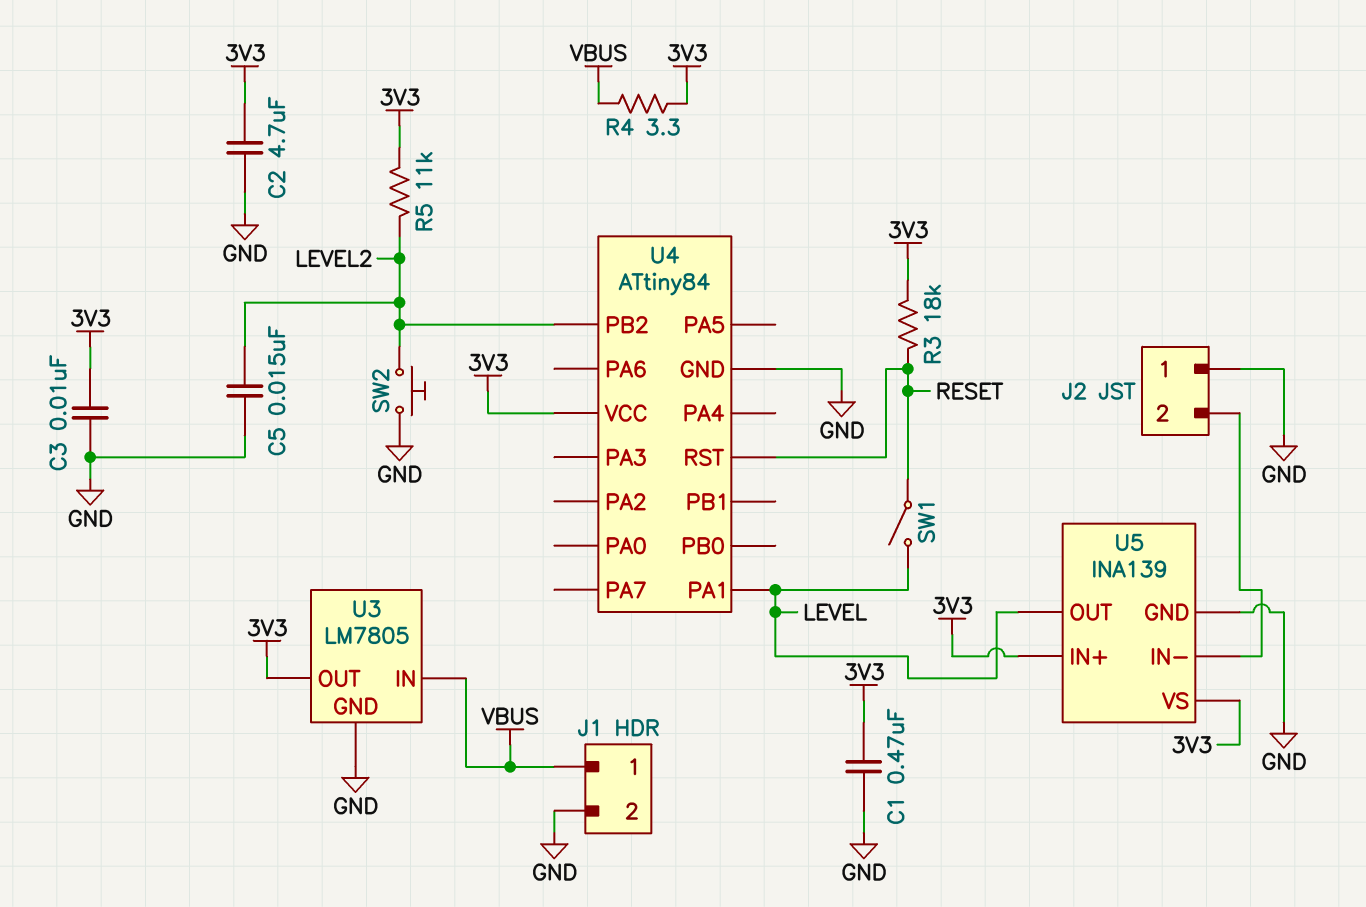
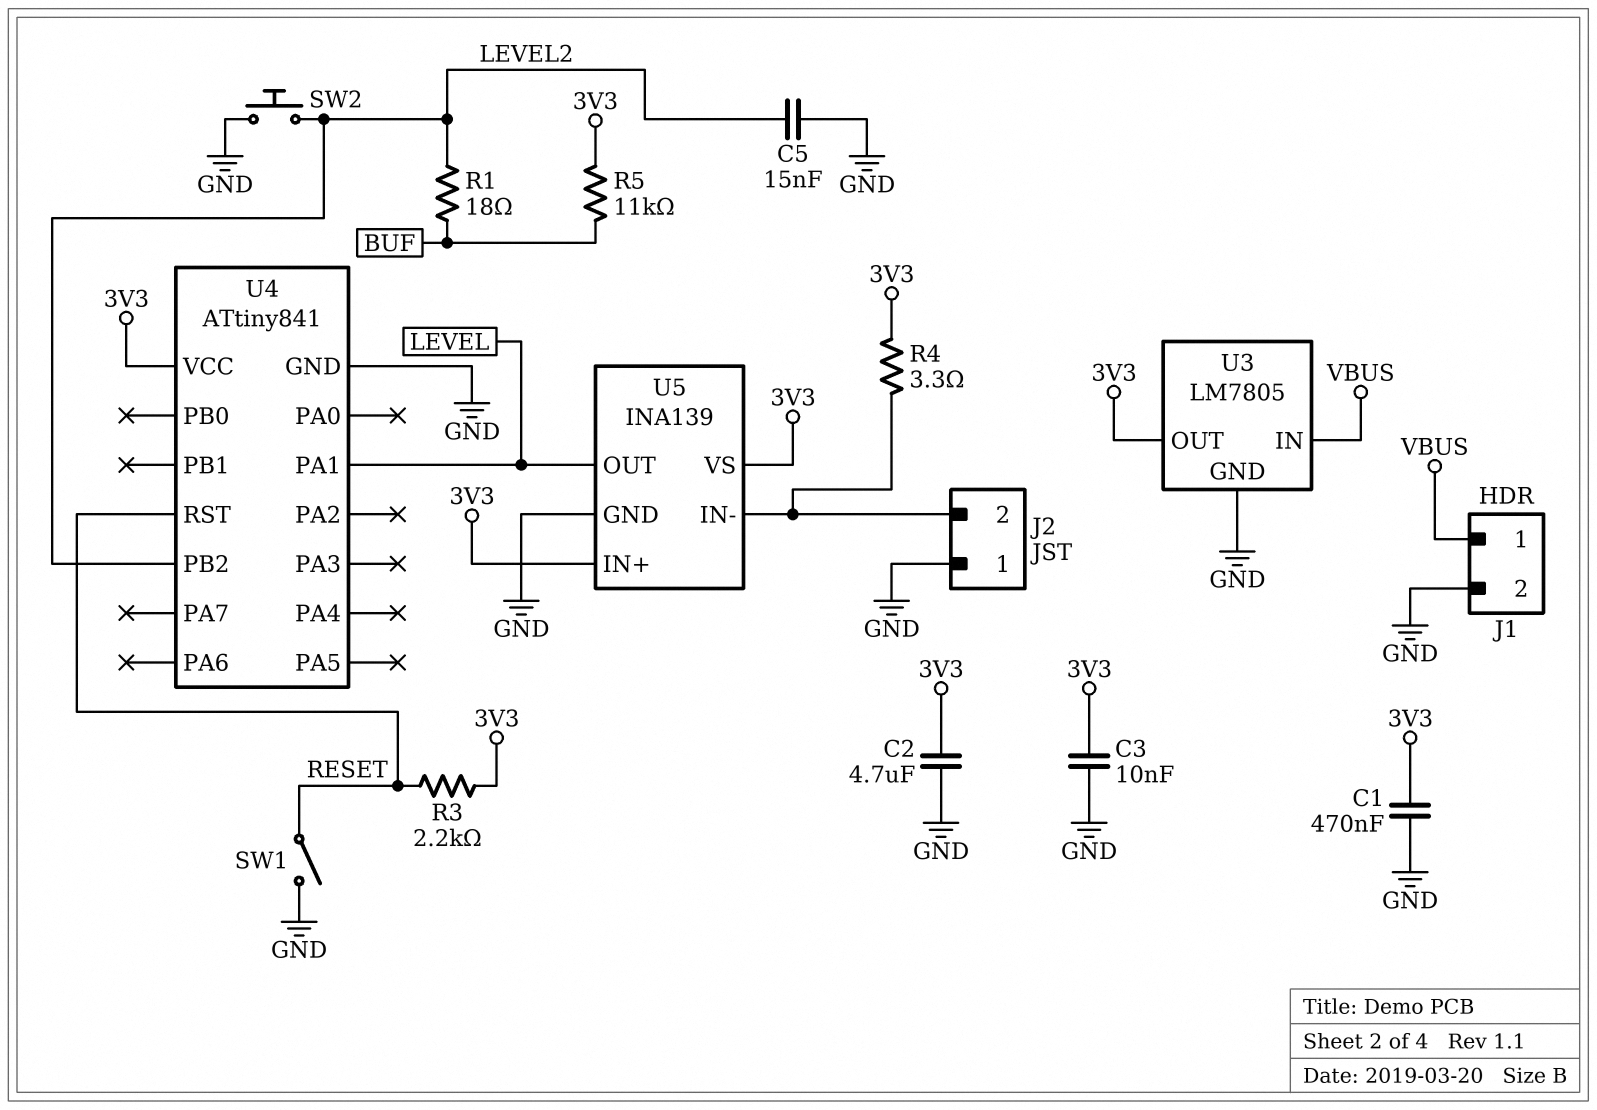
R1: none -> 18 (BUF, LEVEL2)
R3: 18k (3V3, RESET) -> 2.2k (3V3, RESET)
R4: 3.3 (3V3, VBUS) -> 3.3 (3V3, J2/2)
R5: 11k (3V3, LEVEL2) -> 11k (3V3, BUF)
SW1: switch (LEVEL, RESET) -> switch (GND, RESET)
U4: ATtiny84 -> ATtiny841

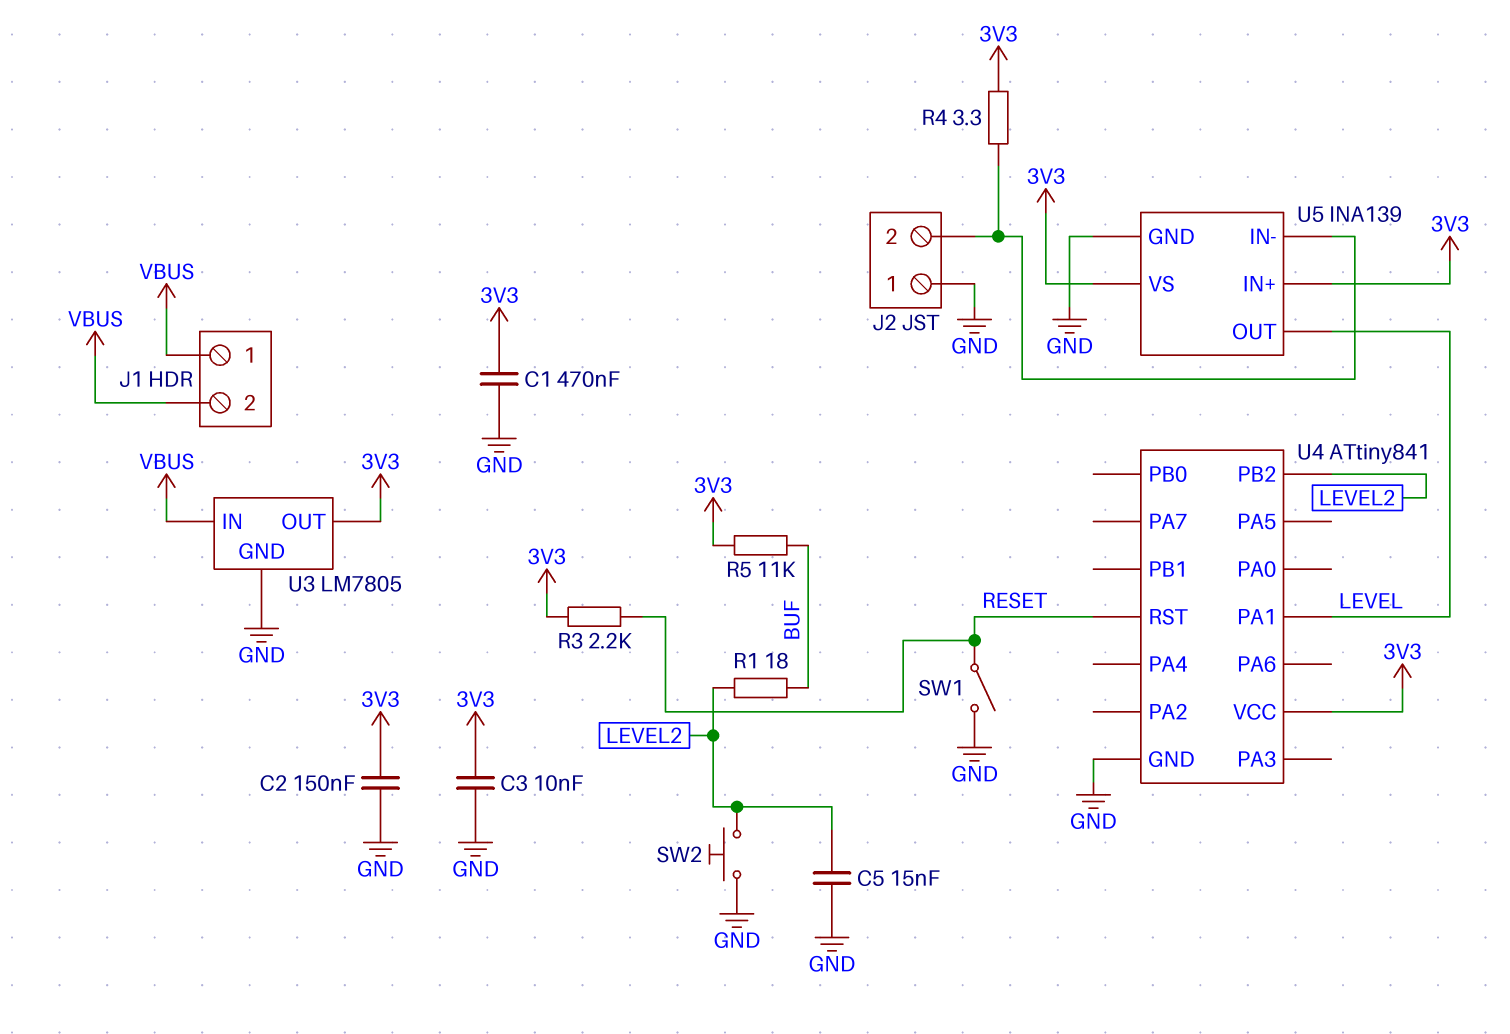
C2: 4.7uF (3V3, GND) -> 150nF (3V3, GND)
J1 pin 2: GND -> VBUS

